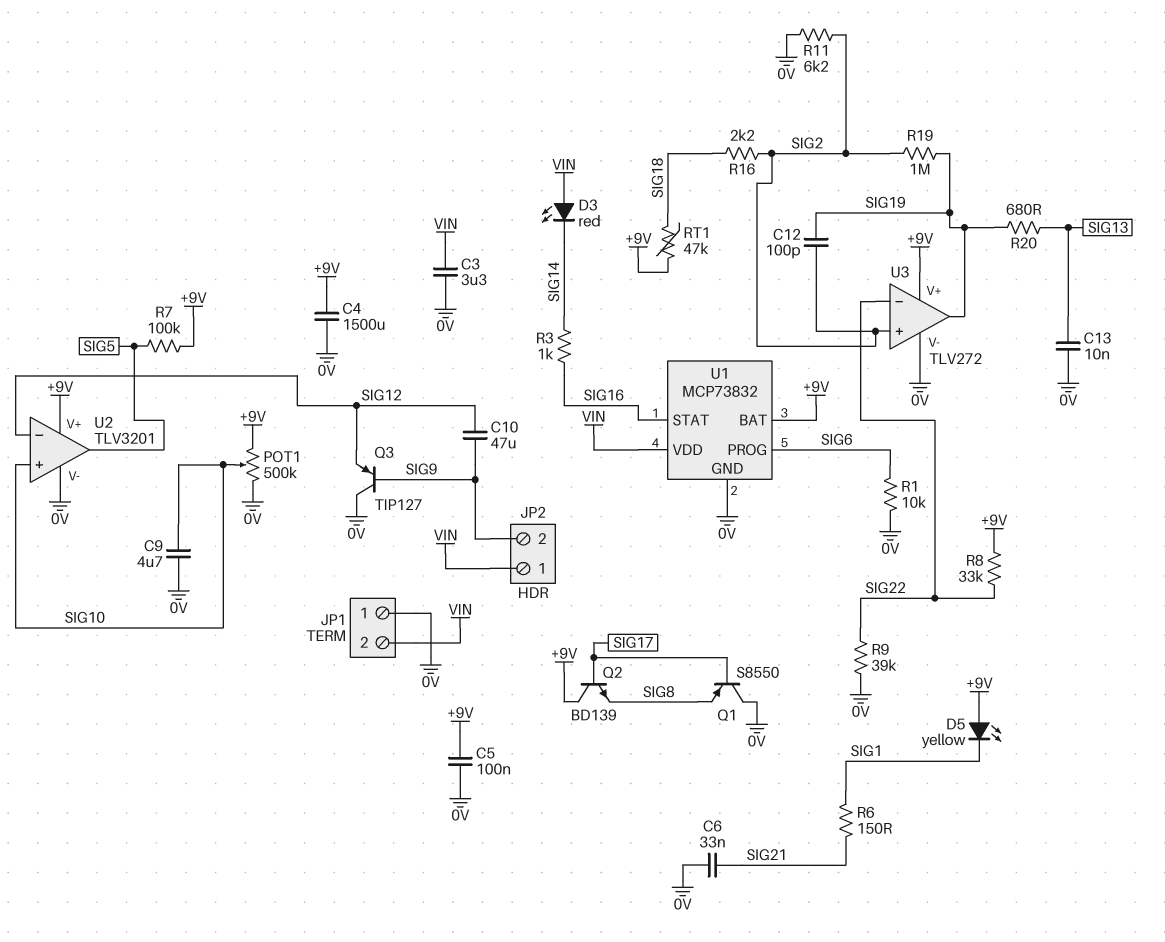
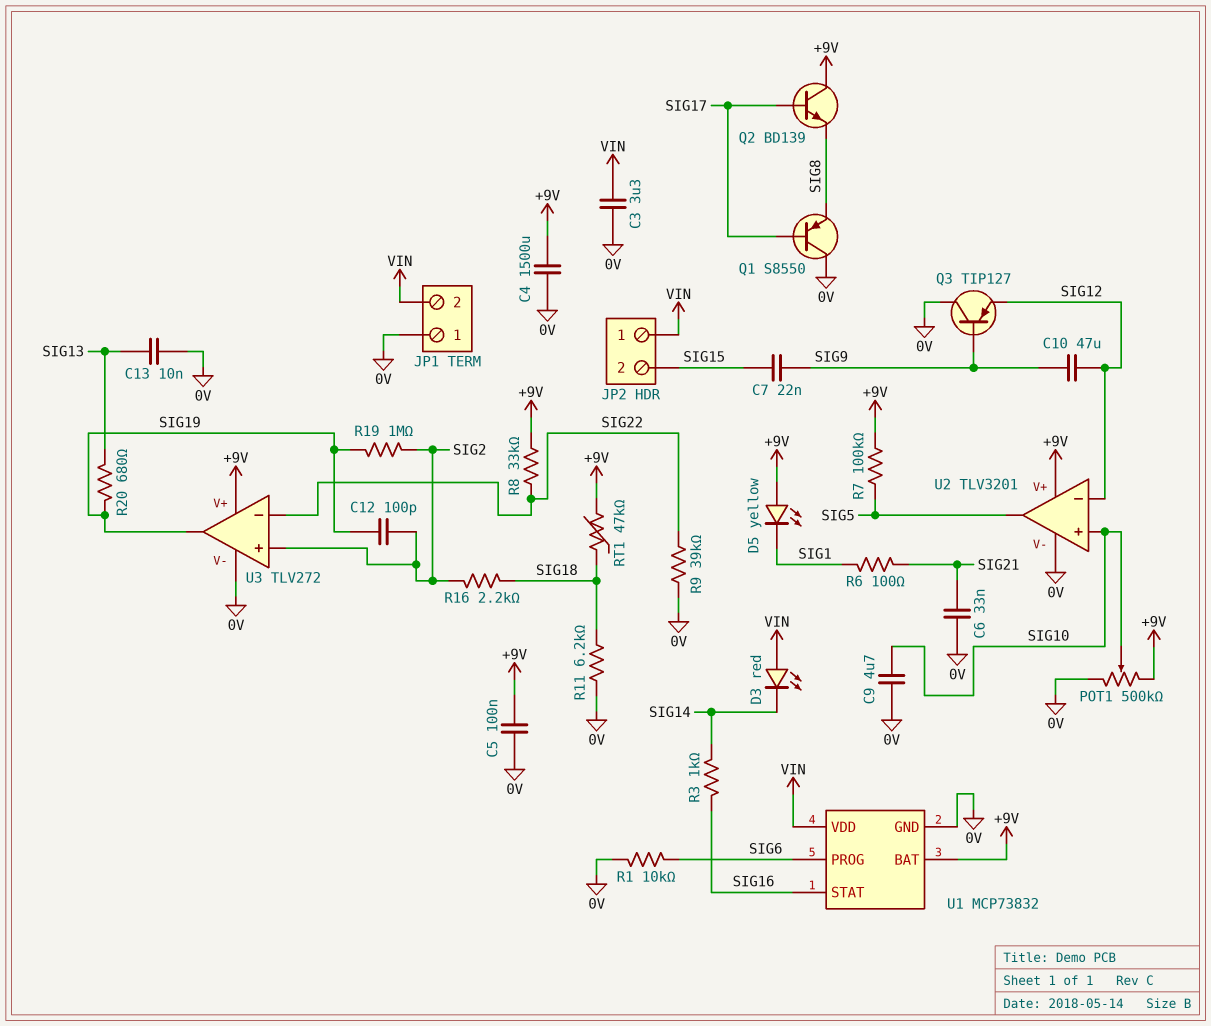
C7: none -> 22nF (SIG9, SIG15)
JP2 pin 2: SIG9 -> SIG15
R6: 150 (SIG1, SIG21) -> 100 (SIG1, SIG21)
R11: 6.2k (0V, SIG2) -> 6.2k (0V, SIG18)

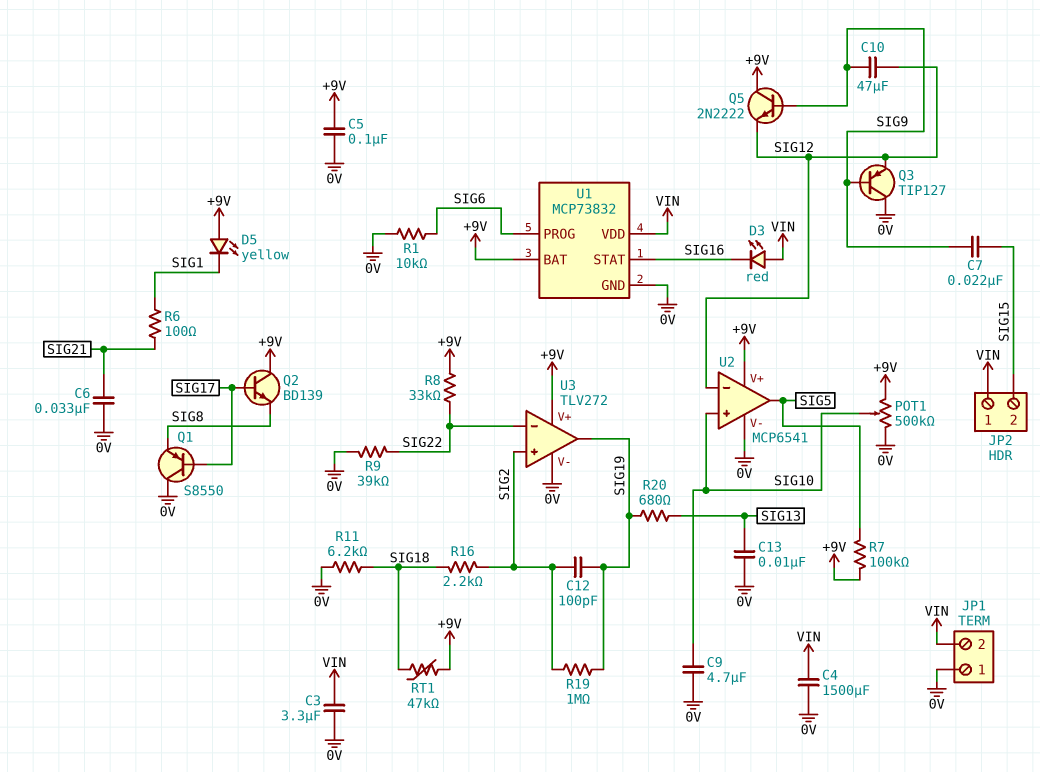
C4: 1500uF (+9V, 0V) -> 1500uF (0V, VIN)
D3: LED red (A VIN, K SIG14) -> LED red (A VIN, K SIG16)
Q5: none -> NPN 2N2222 (B SIG9, C +9V, E SIG12)
R3: 1k (SIG14, SIG16) -> none
U2: TLV3201 -> MCP6541

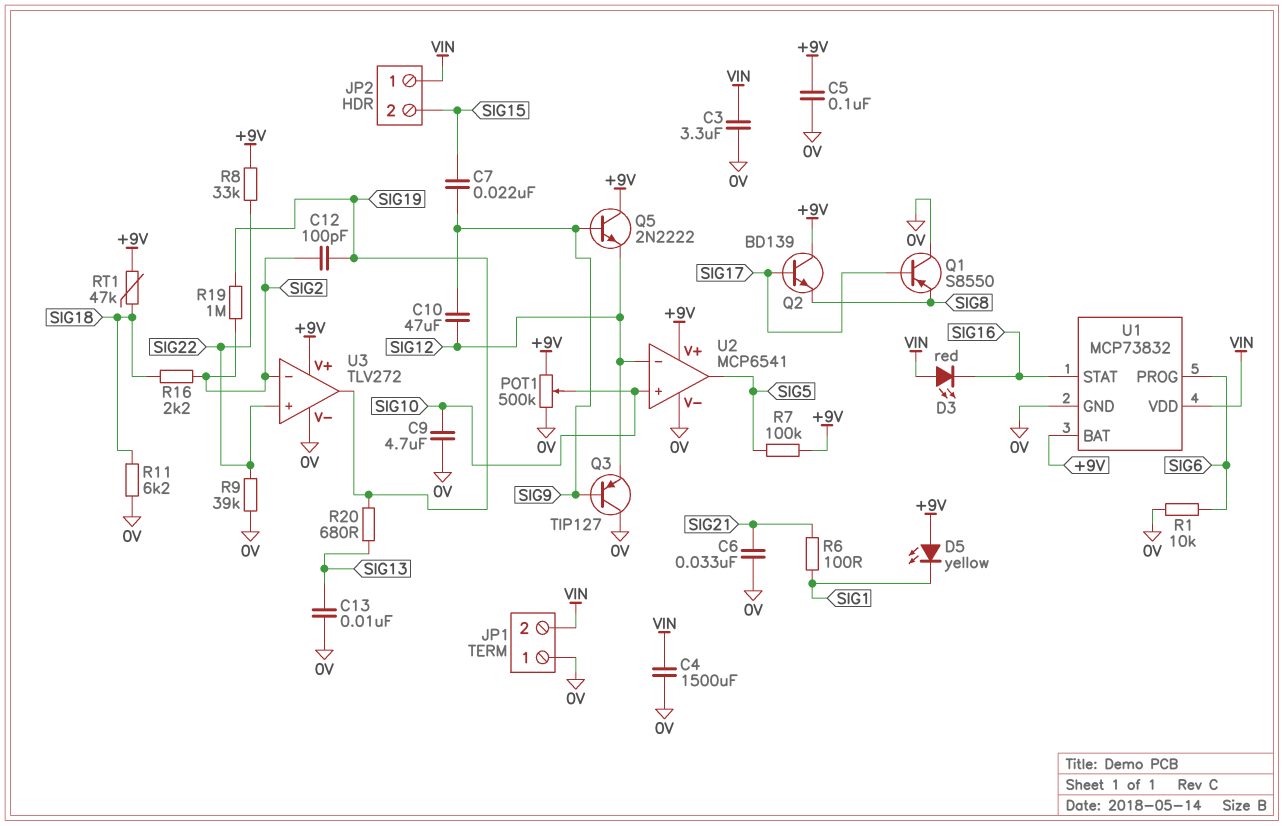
U3 pin in+: SIG2 -> SIG22
U3 pin in-: SIG22 -> SIG2

